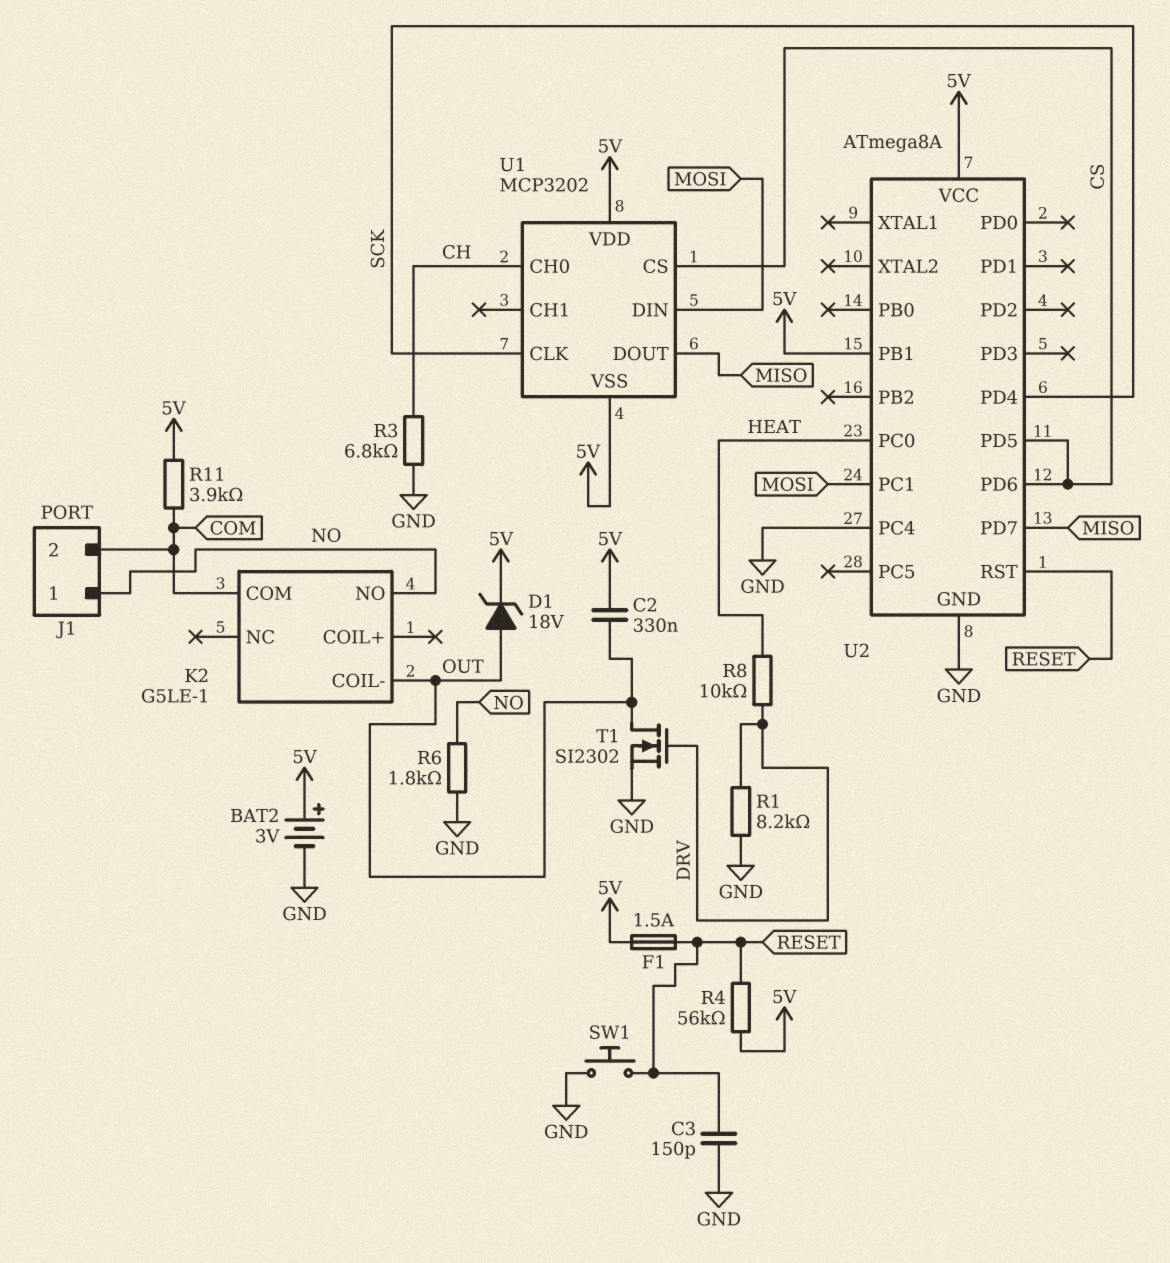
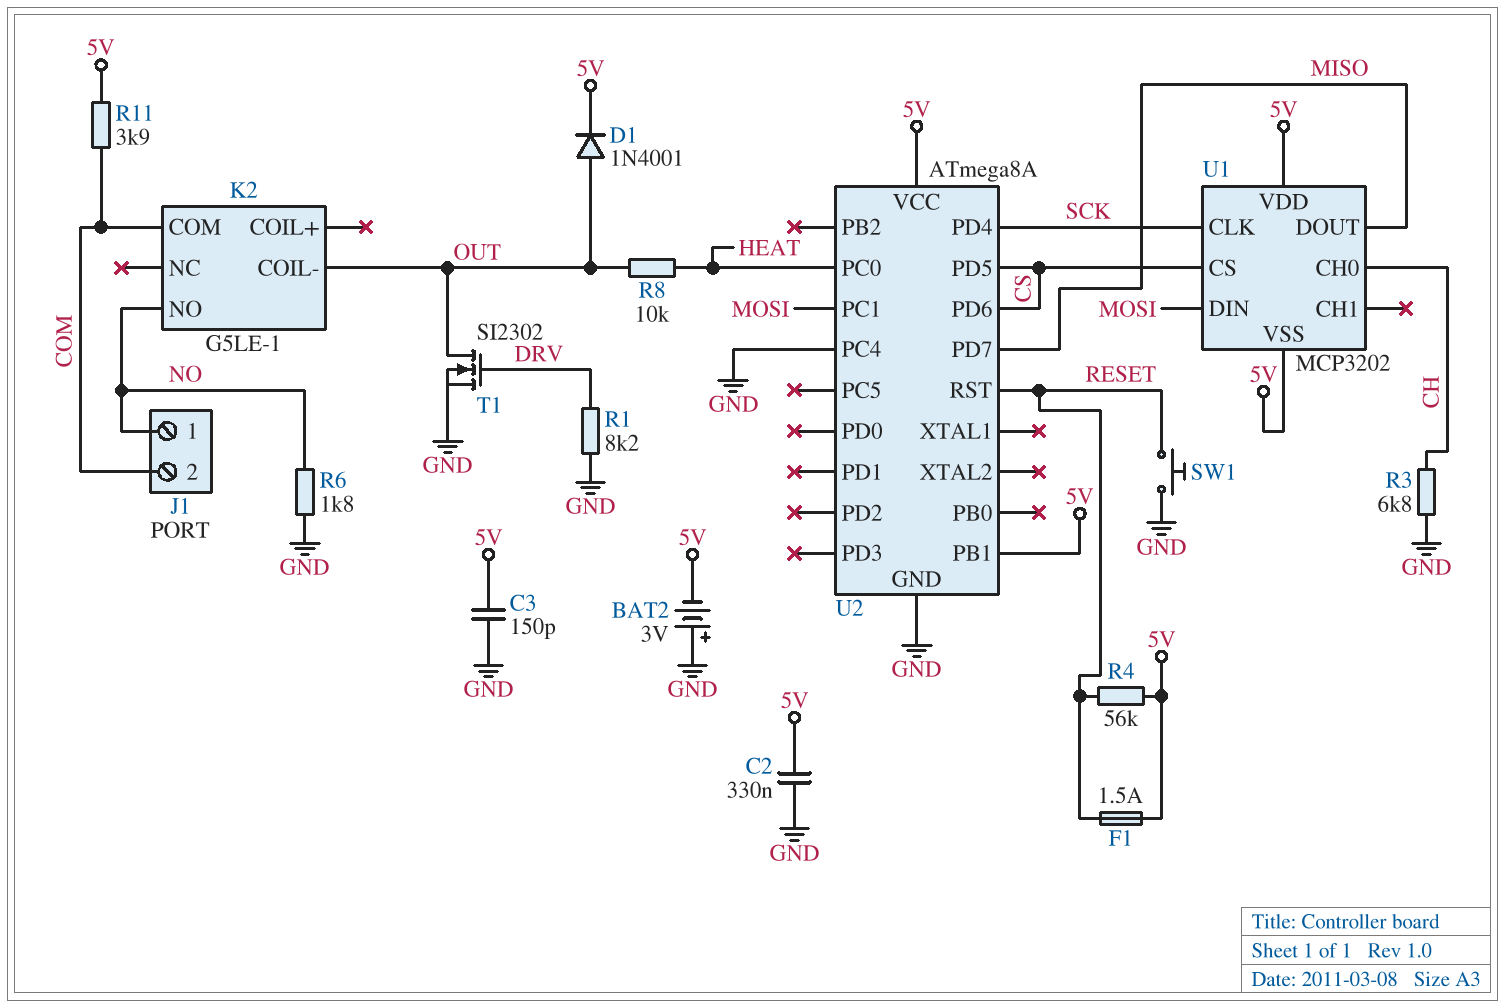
BAT2: 3V (plus 5V, minus GND) -> 3V (plus GND, minus 5V)
C2: 330nF (5V, OUT) -> 330nF (5V, GND)
C3: 150pF (GND, RESET) -> 150pF (5V, GND)
D1: zener 18V (A OUT, K 5V) -> diode 1N4001 (A OUT, K 5V)
R8: 10k (DRV, HEAT) -> 10k (HEAT, OUT)

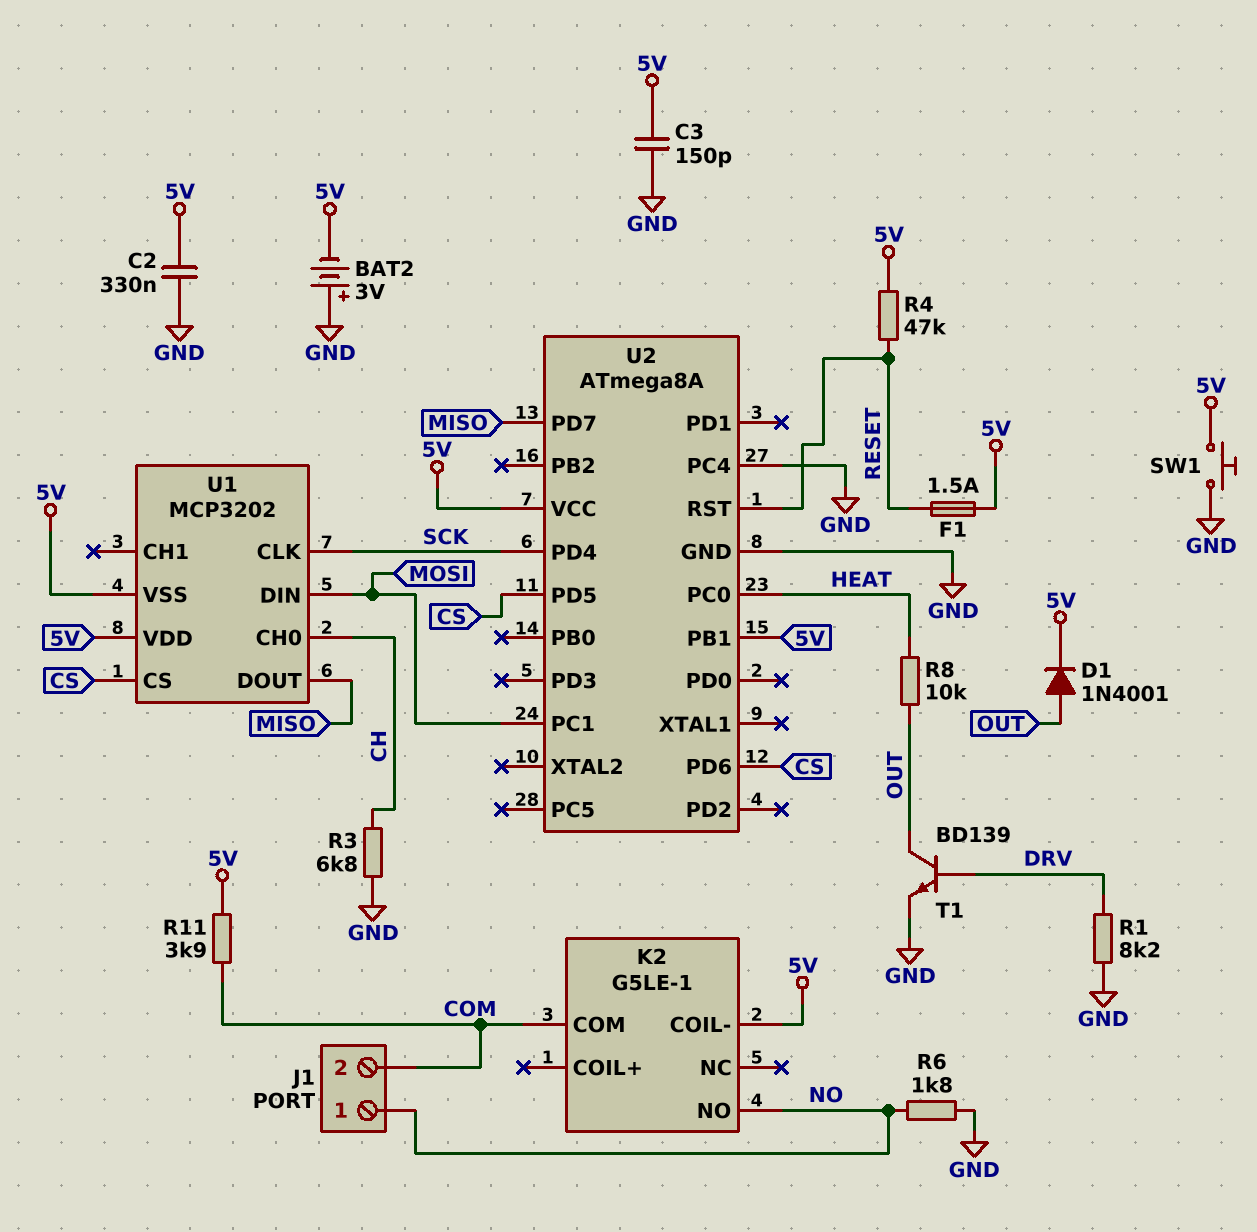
K2 pin COIL-: OUT -> 5V
R4: 56k (5V, RESET) -> 47k (5V, RESET)
SW1: button (GND, RESET) -> button (5V, GND)
T1: NMOS SI2302 (G DRV, D OUT, S GND) -> NPN BD139 (B DRV, C OUT, E GND)

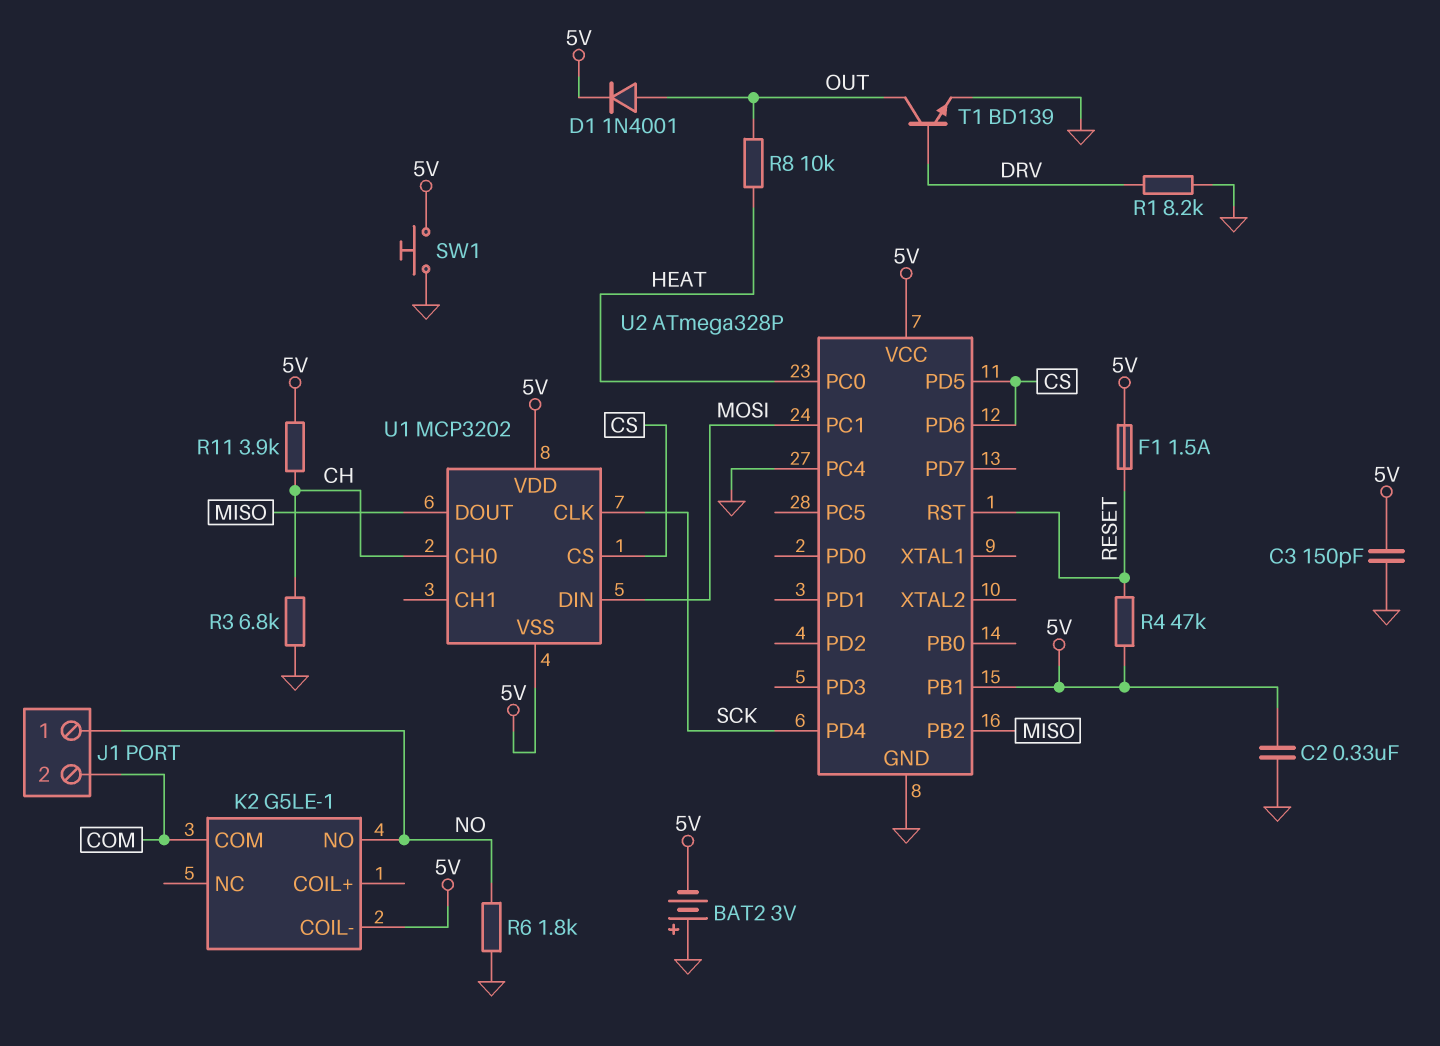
R11: 3.9k (5V, COM) -> 3.9k (5V, CH)
U2: ATmega8A -> ATmega328P
U2 pin PB2: none -> MISO
U2 pin PD7: MISO -> none

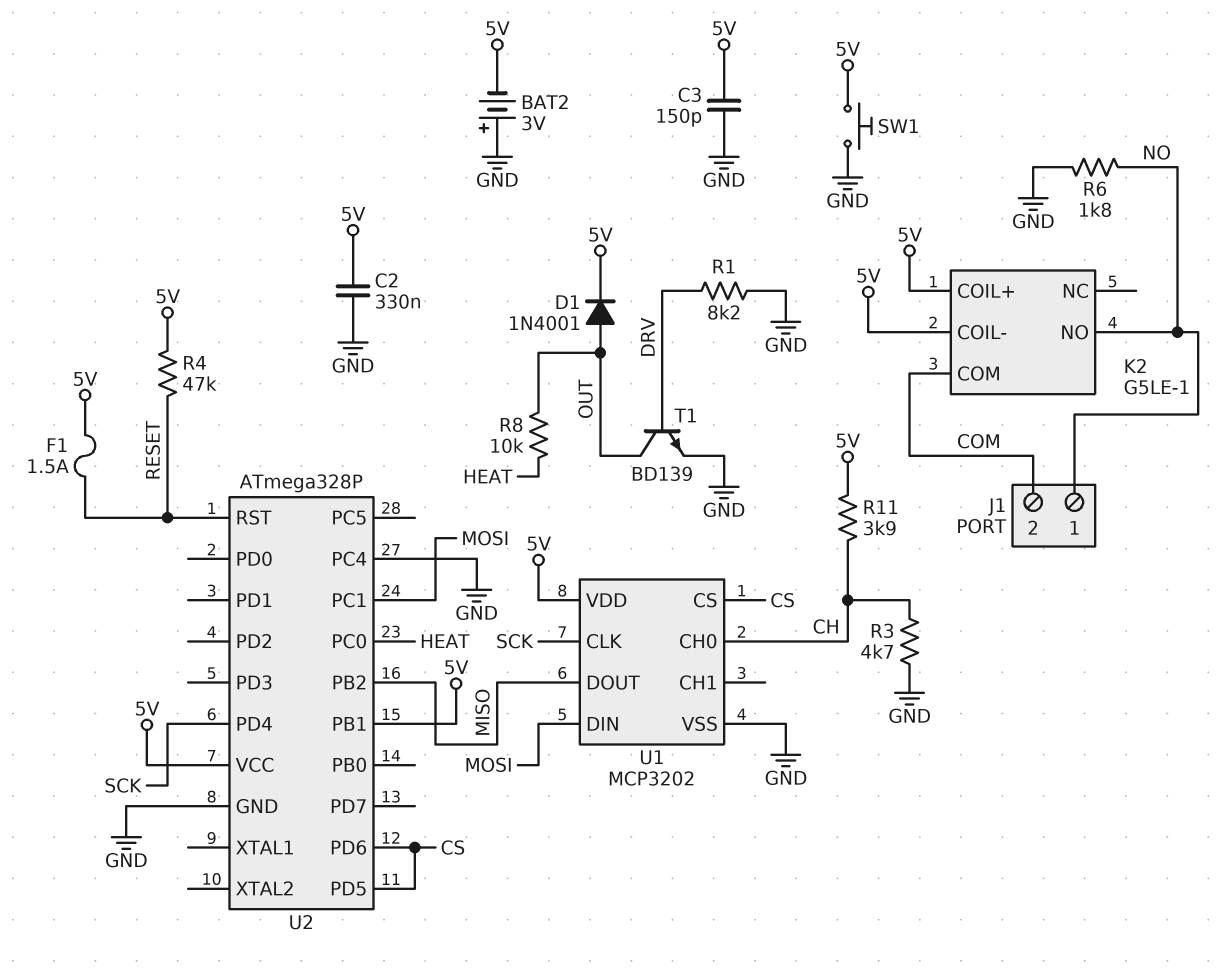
K2 pin COIL+: none -> 5V
R3: 6.8k (CH, GND) -> 4.7k (CH, GND)
U1 pin VSS: 5V -> GND

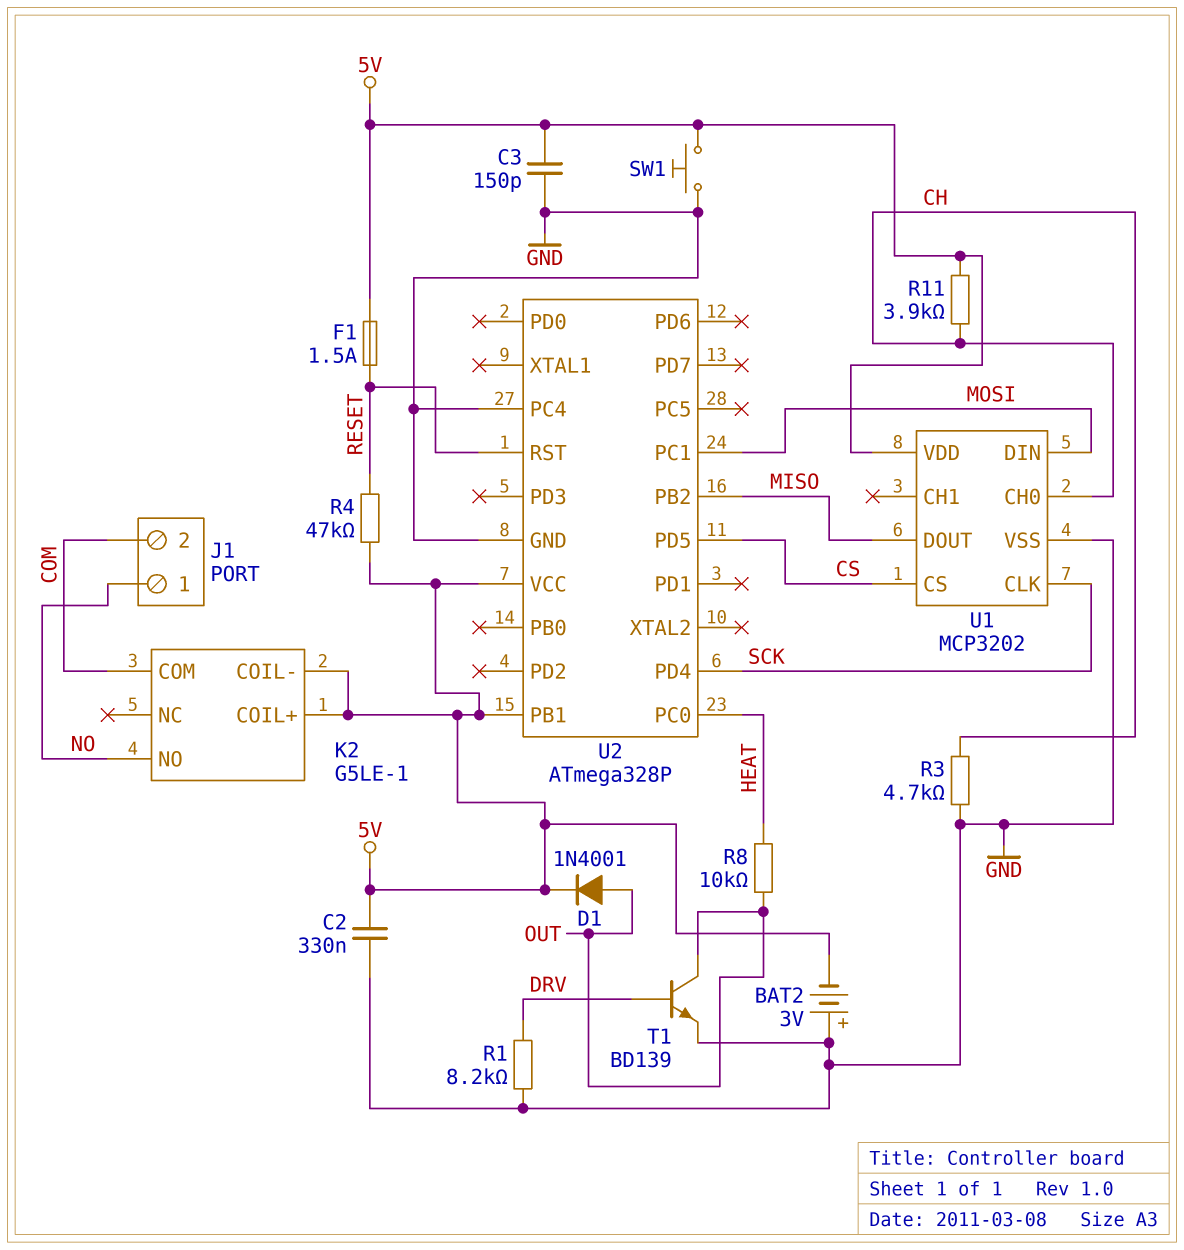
R6: 1.8k (GND, NO) -> none
U2 pin PD6: CS -> none

